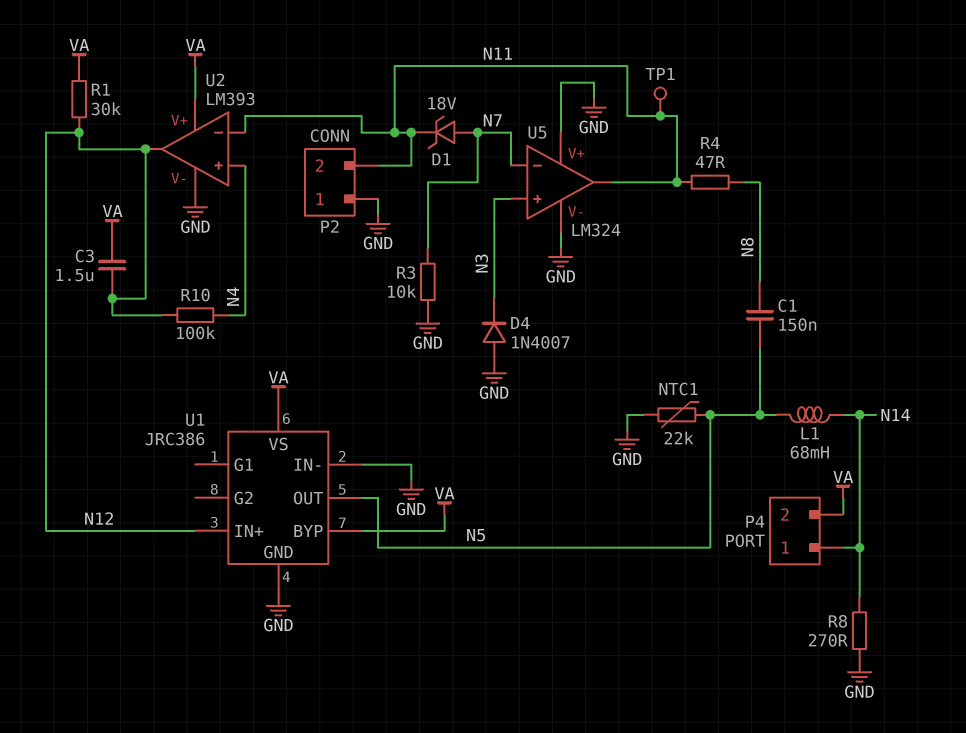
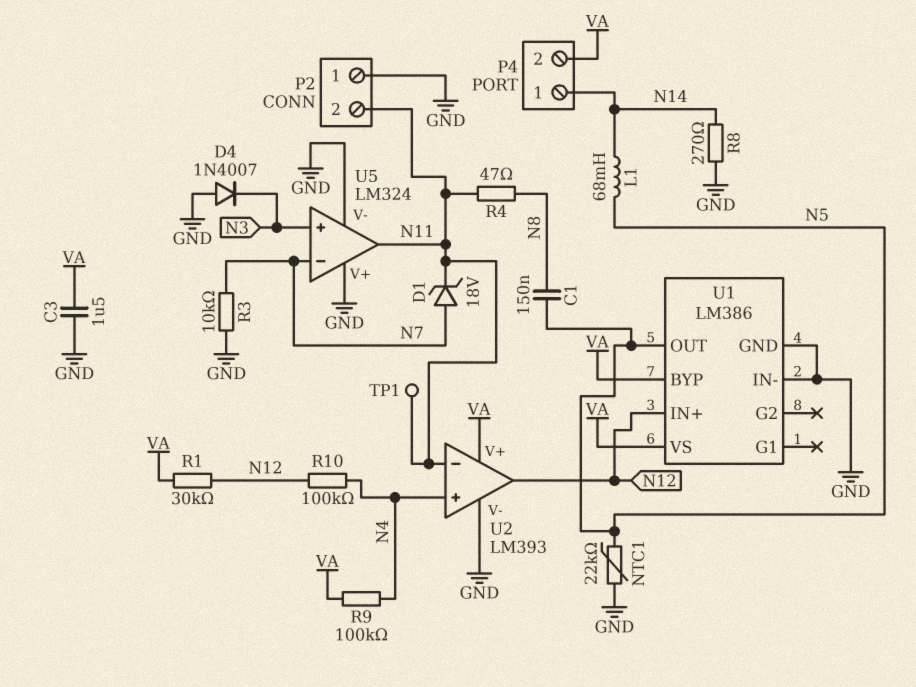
C3: 1.5uF (N12, VA) -> 1.5uF (GND, VA)
R9: none -> 100k (N4, VA)
U1: JRC386 -> LM386

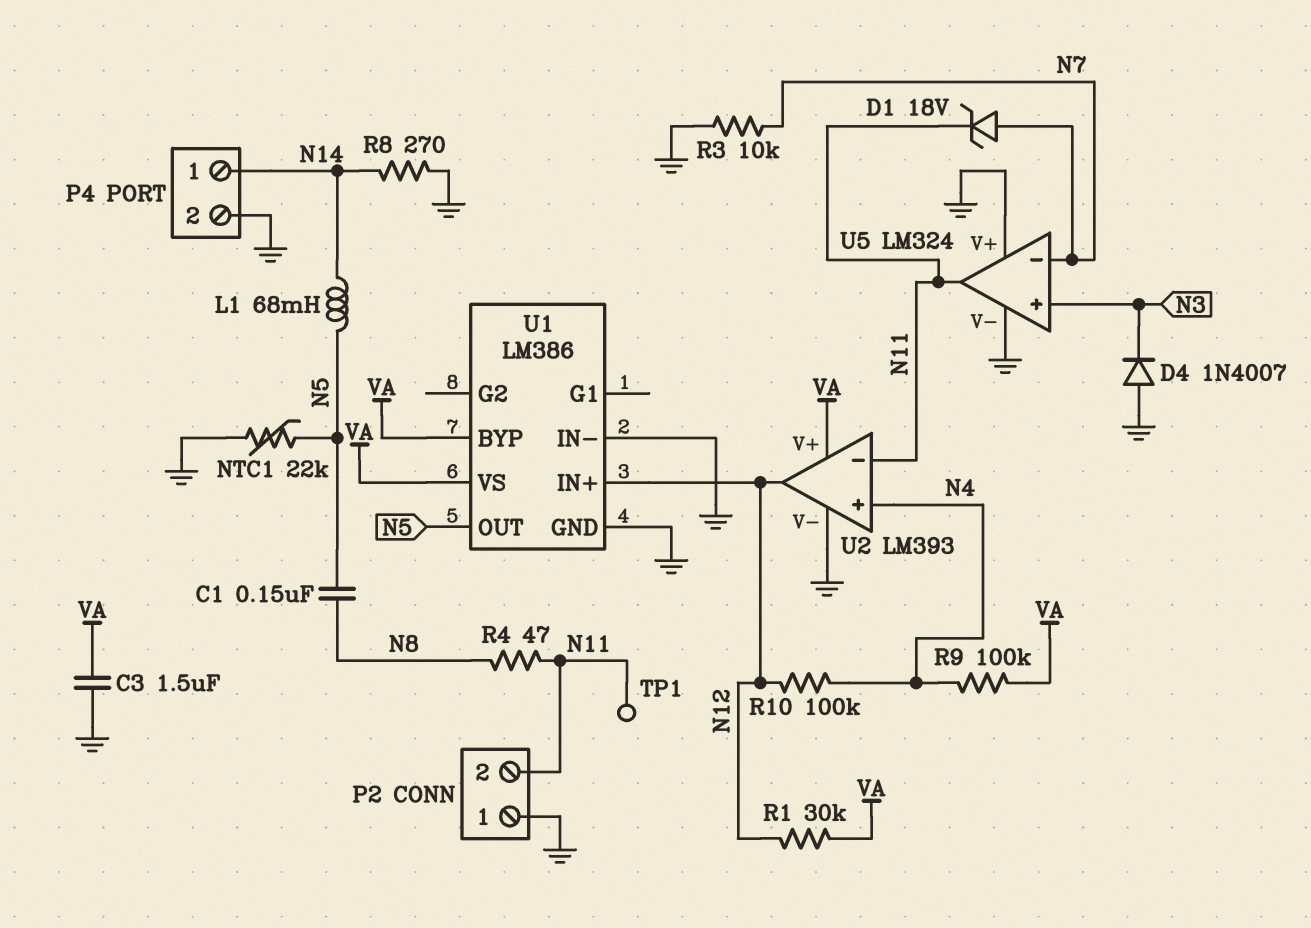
P4 pin 2: VA -> GND

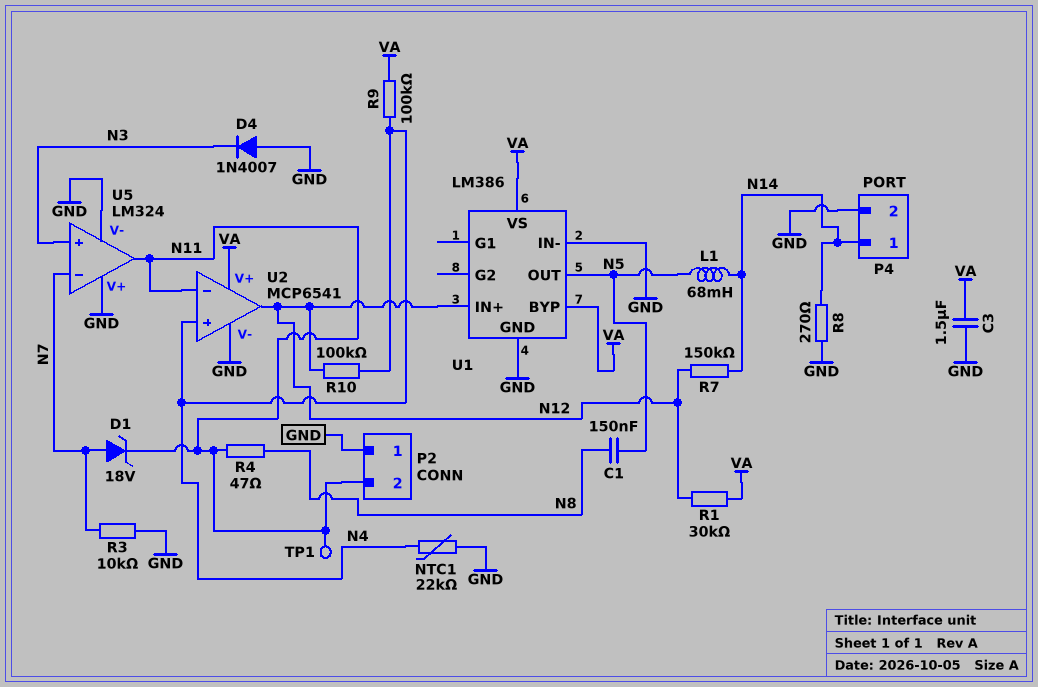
NTC1: 22k (GND, N5) -> 22k (GND, N4)
R7: none -> 150k (N12, N14)
U2: LM393 -> MCP6541

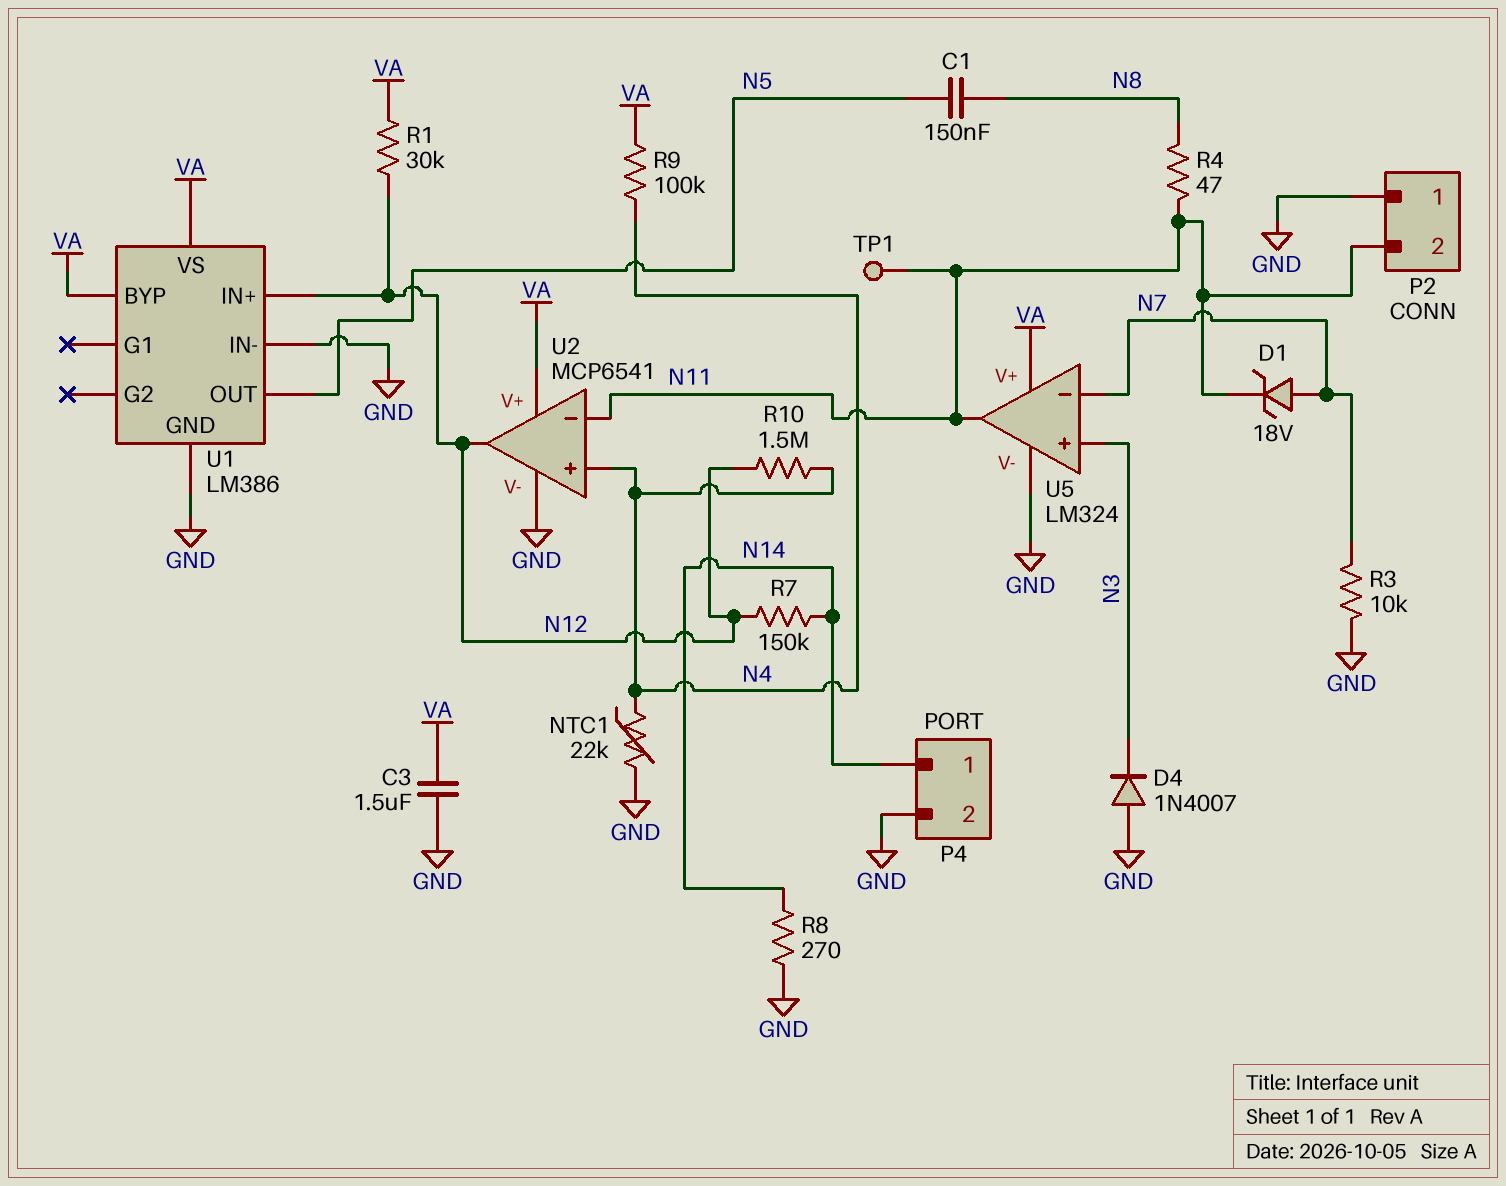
L1: 68mH (N5, N14) -> none
R10: 100k (N4, N12) -> 1.5M (N4, N12)
U5 pin V+: GND -> VA

